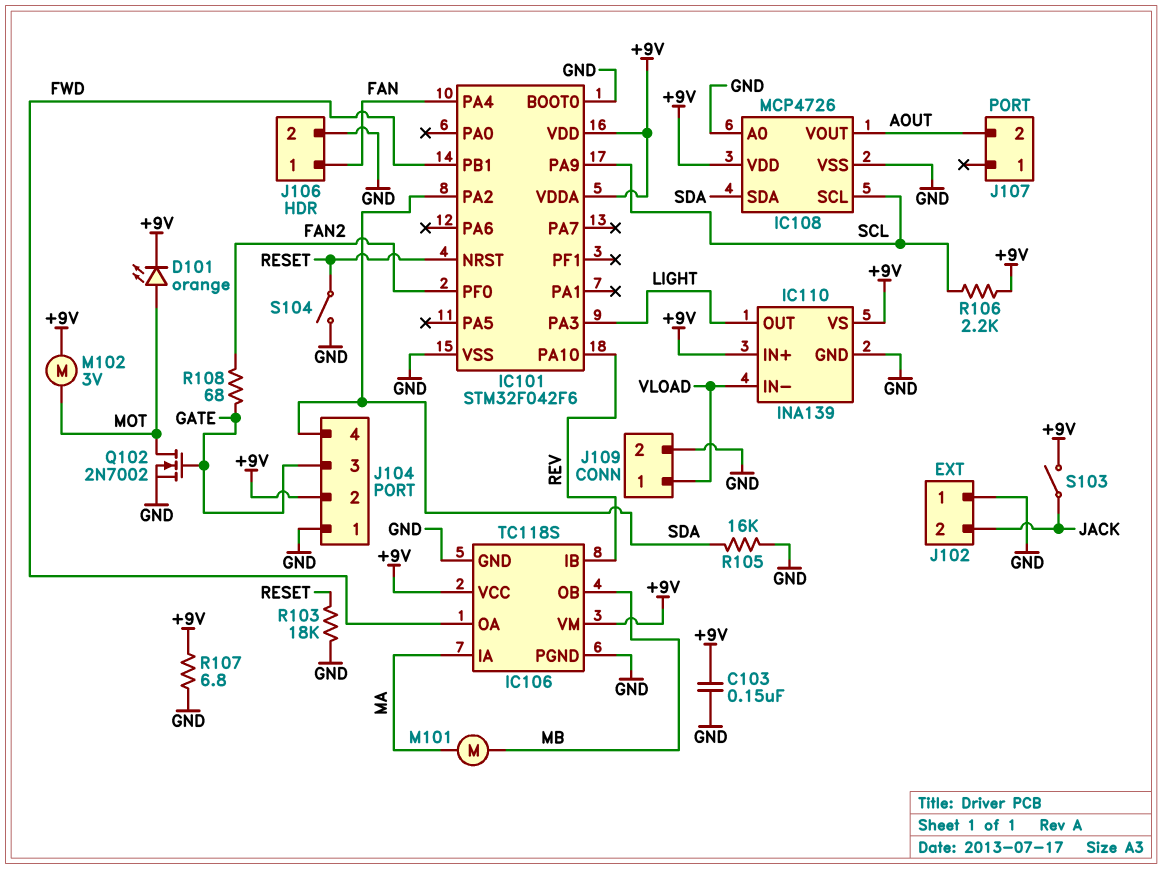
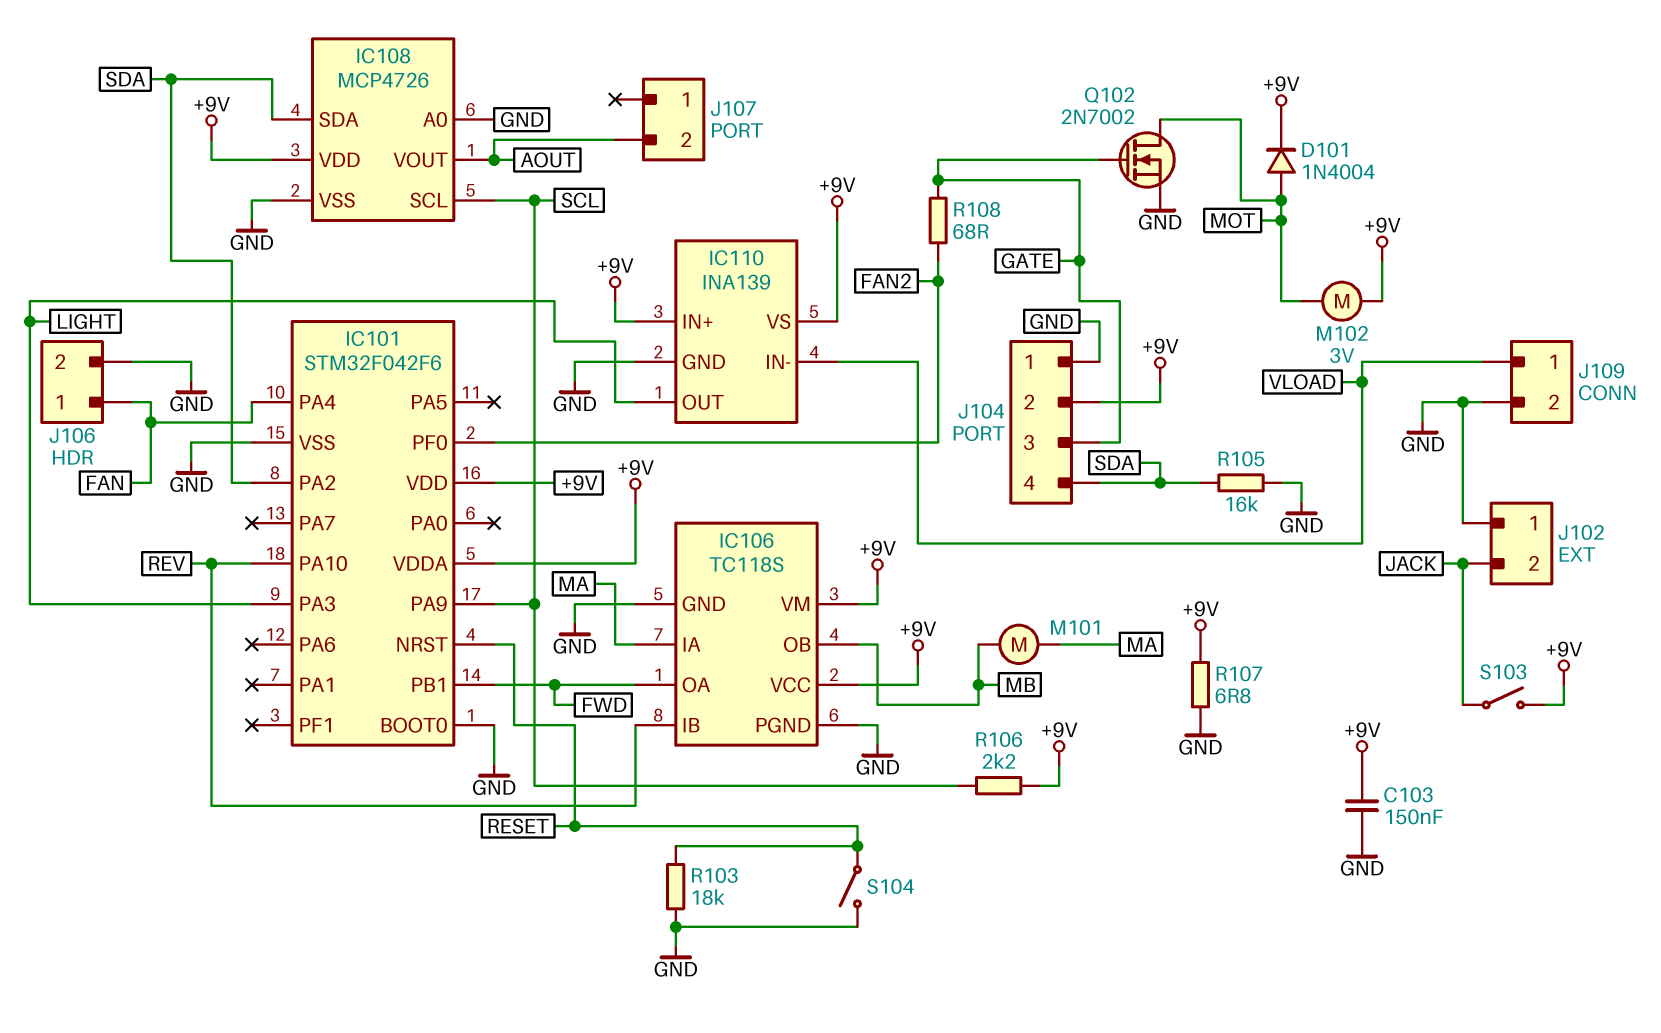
D101: LED orange (A MOT, K +9V) -> diode 1N4004 (A MOT, K +9V)

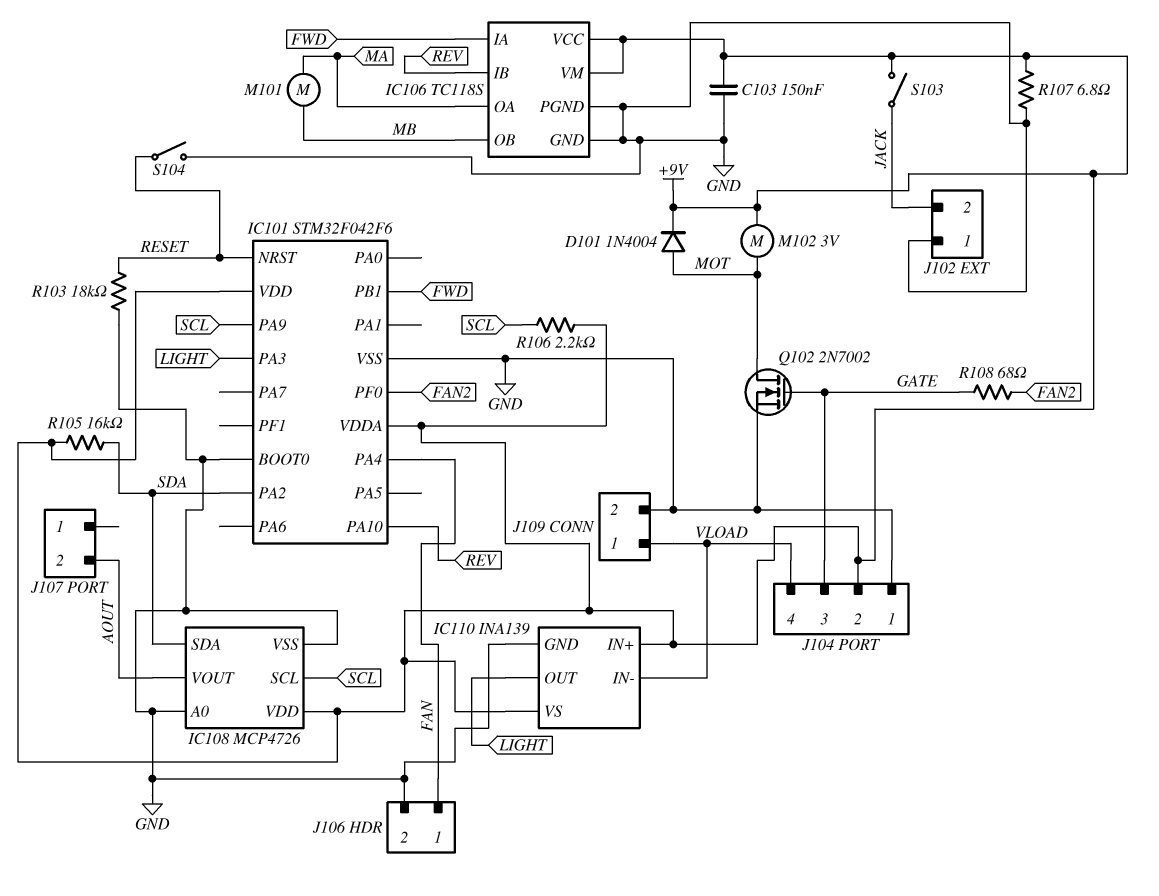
IC106 pin IA: MA -> FWD
IC106 pin OA: FWD -> MA
J104 pin 4: SDA -> VLOAD
R105: 16k (GND, SDA) -> 16k (+9V, SDA)

